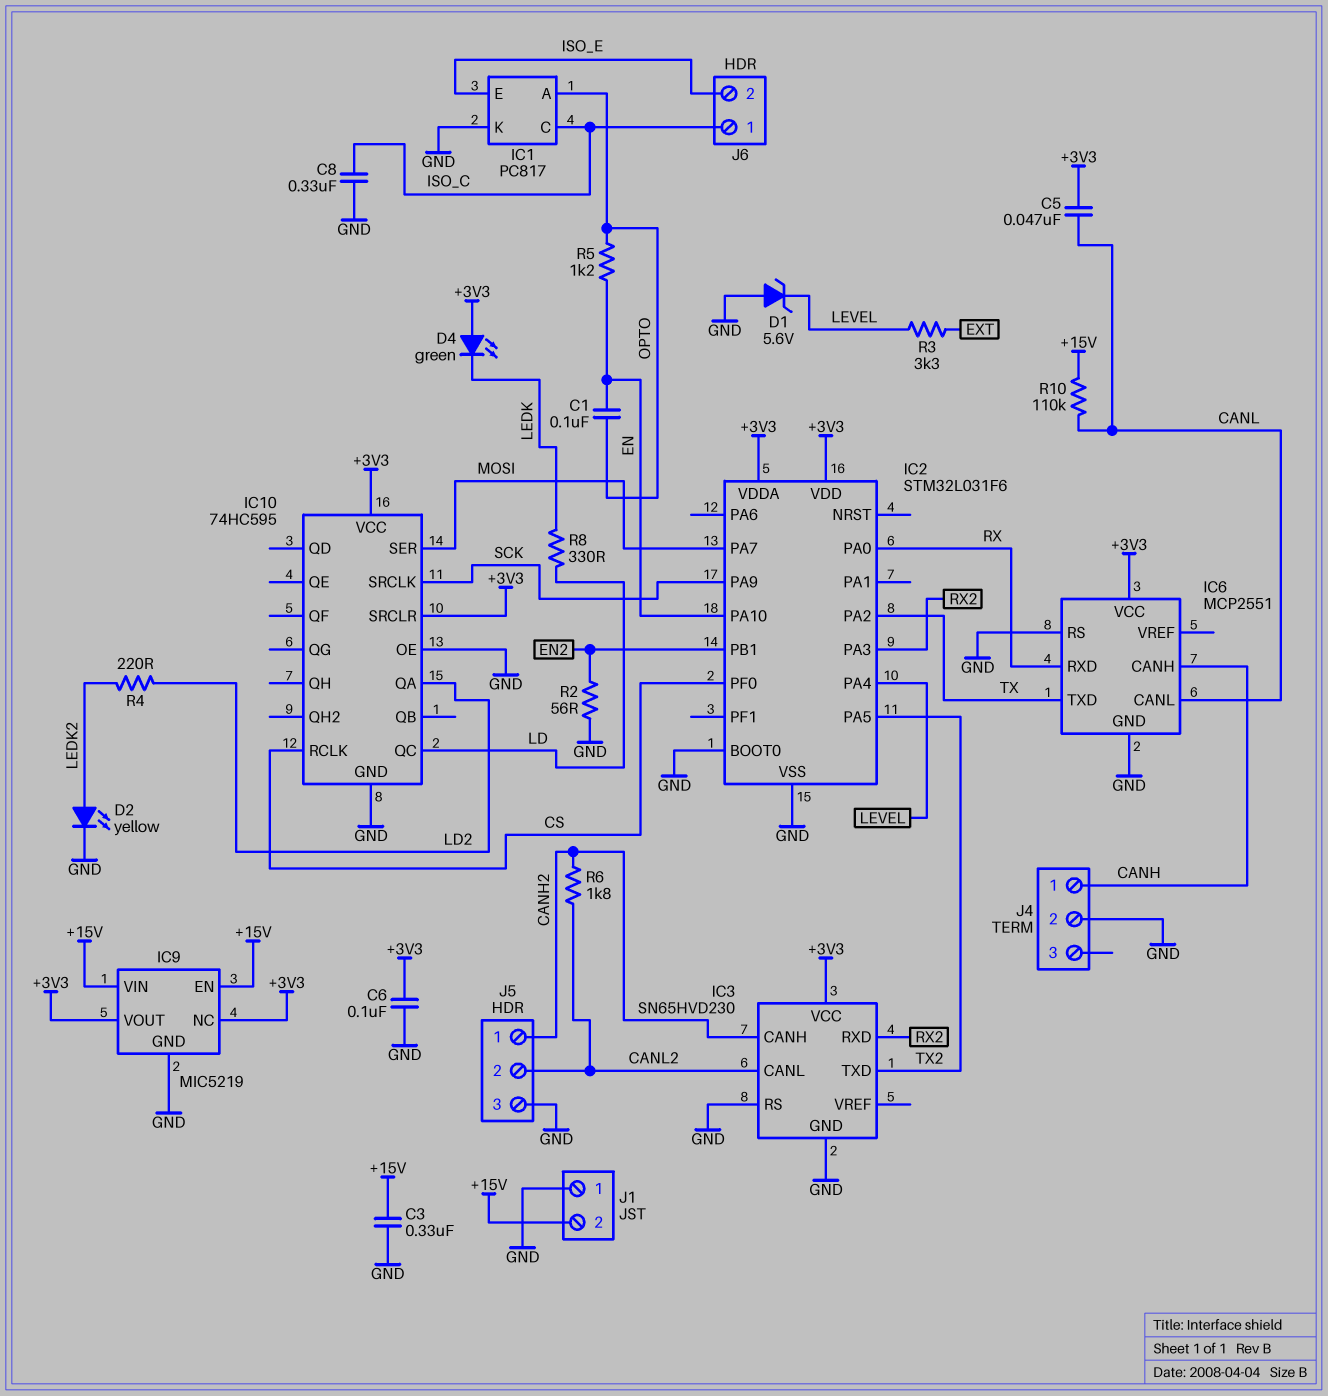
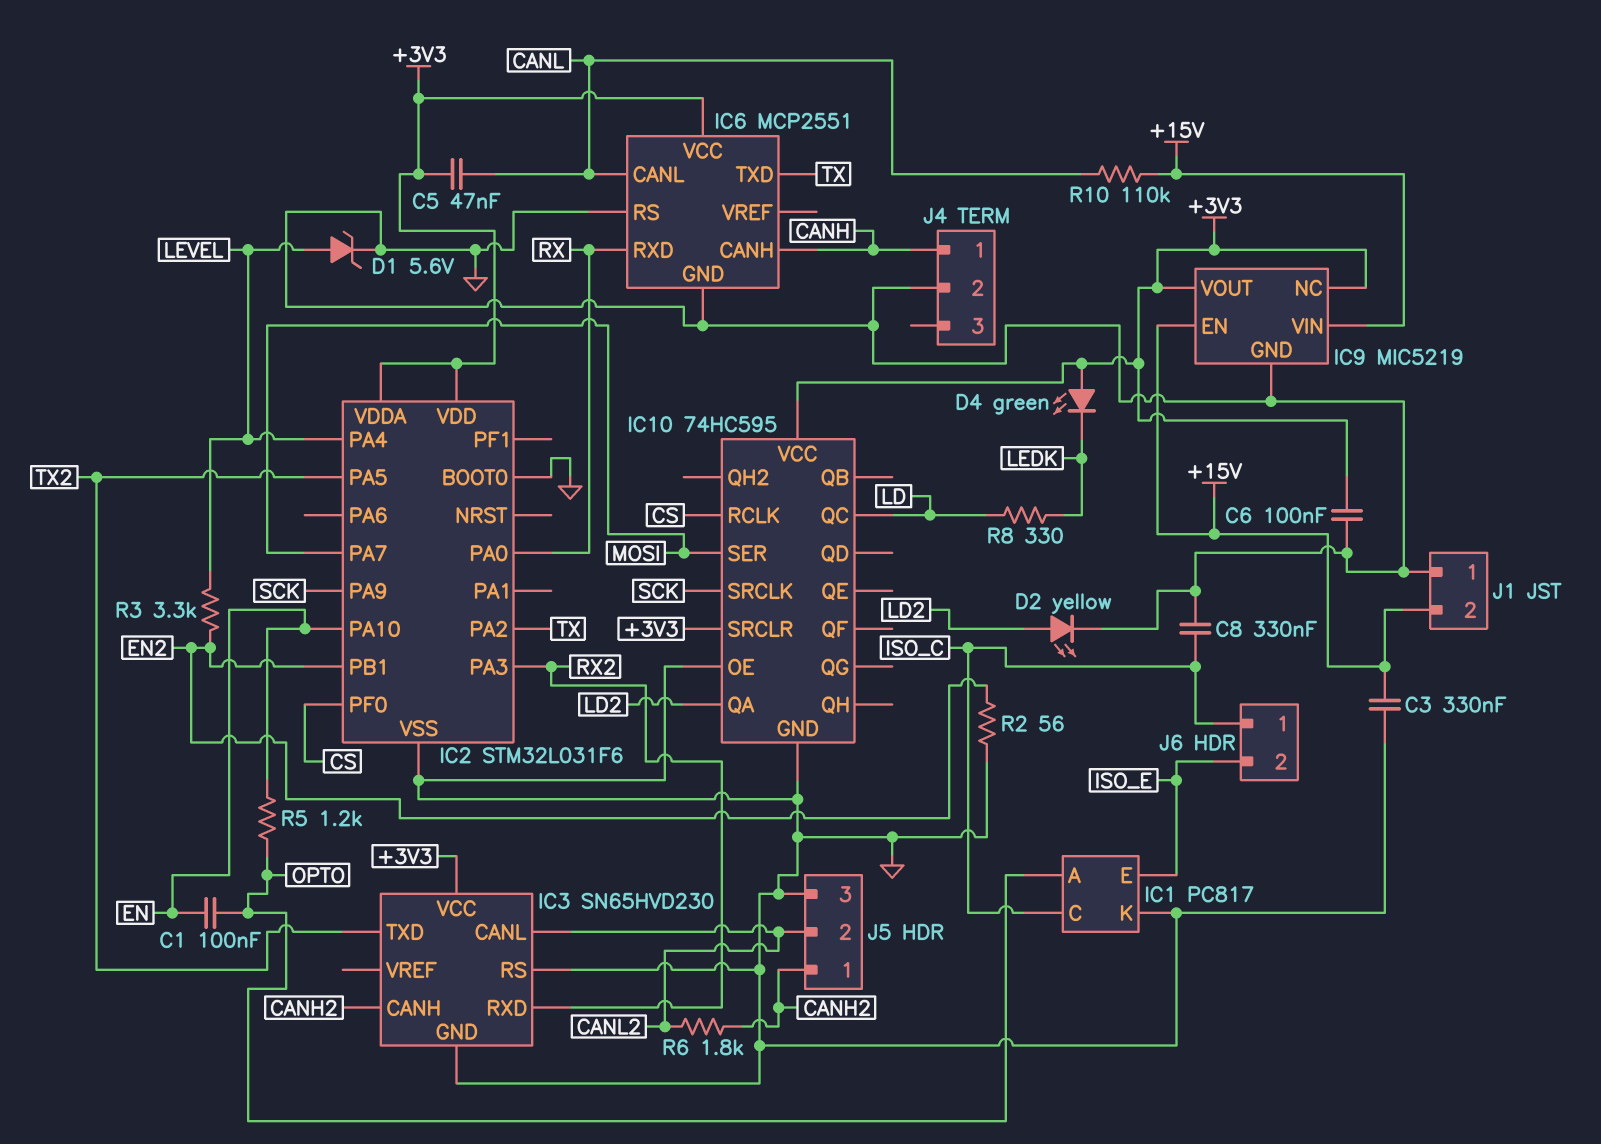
D1: zener 5.6V (A GND, K LEVEL) -> zener 5.6V (A LEVEL, K GND)
D2: LED yellow (A LEDK2, K GND) -> LED yellow (A LD2, K GND)
R3: 3.3k (EXT, LEVEL) -> 3.3k (EN2, LEVEL)
R4: 220 (LD2, LEDK2) -> none

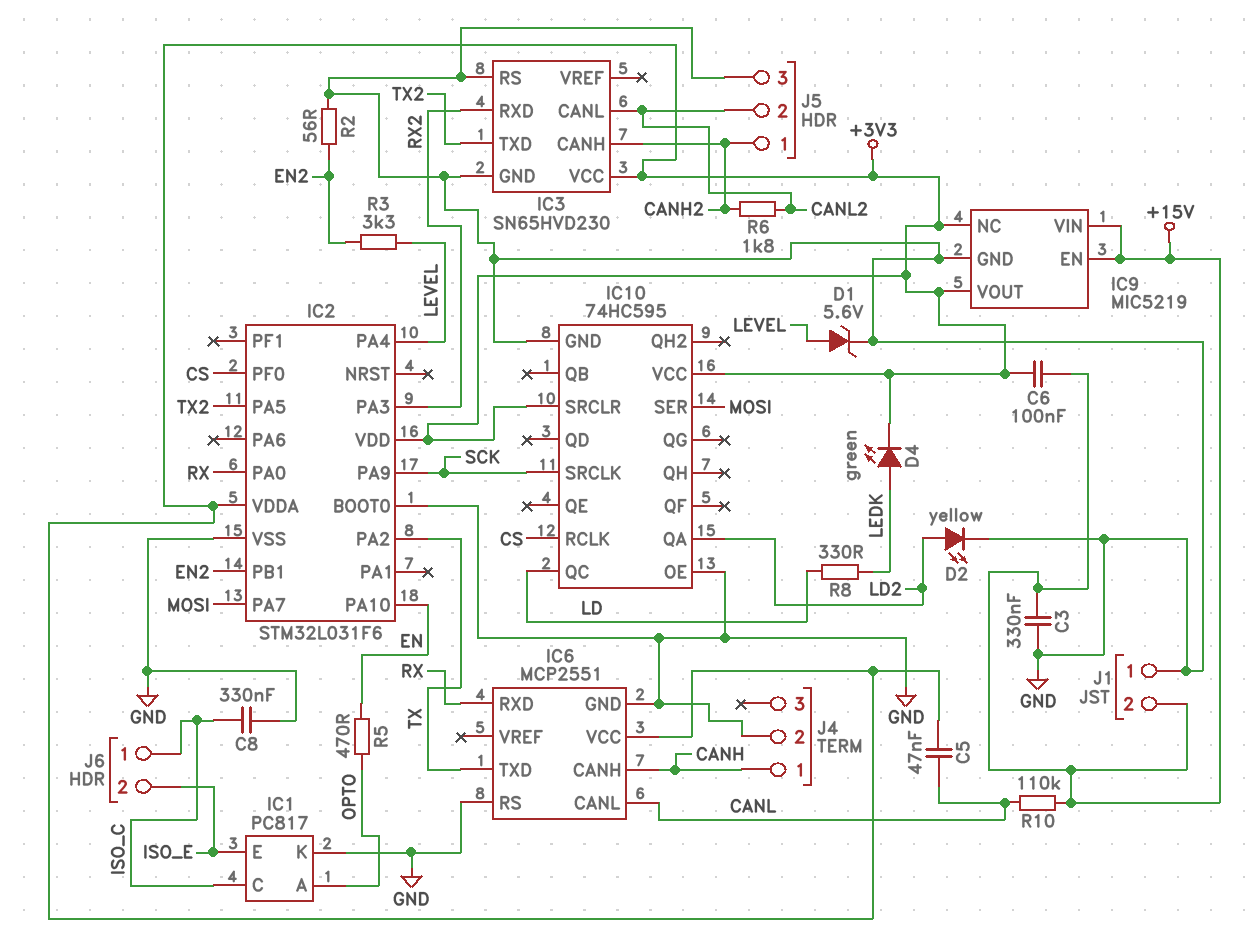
C1: 100nF (EN, OPTO) -> none
C6: 100nF (+3V3, GND) -> 100nF (+3V3, +15V)
D4: LED green (A +3V3, K LEDK) -> LED green (A LEDK, K +3V3)
R5: 1.2k (EN, OPTO) -> 470 (EN, OPTO)

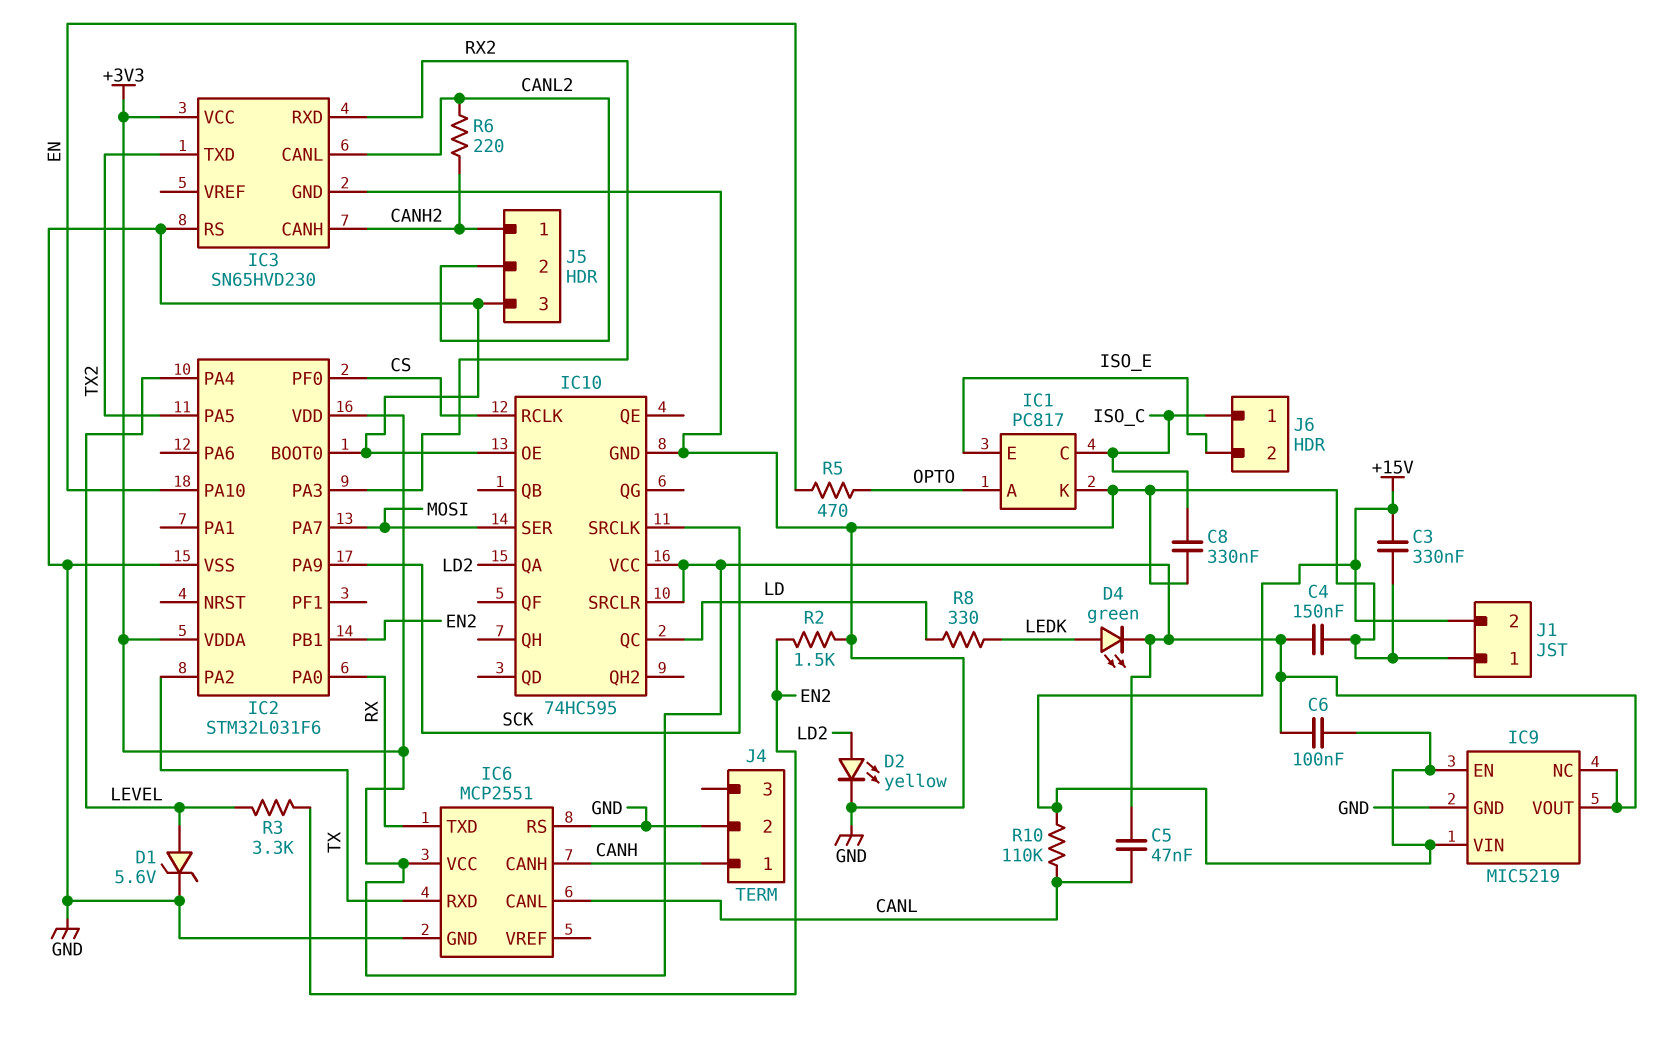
C4: none -> 150nF (+3V3, GND)
IC6 pin RXD: RX -> TX
IC6 pin TXD: TX -> RX
R2: 56 (EN2, GND) -> 1.5k (EN2, GND)
R6: 1.8k (CANH2, CANL2) -> 220 (CANH2, CANL2)

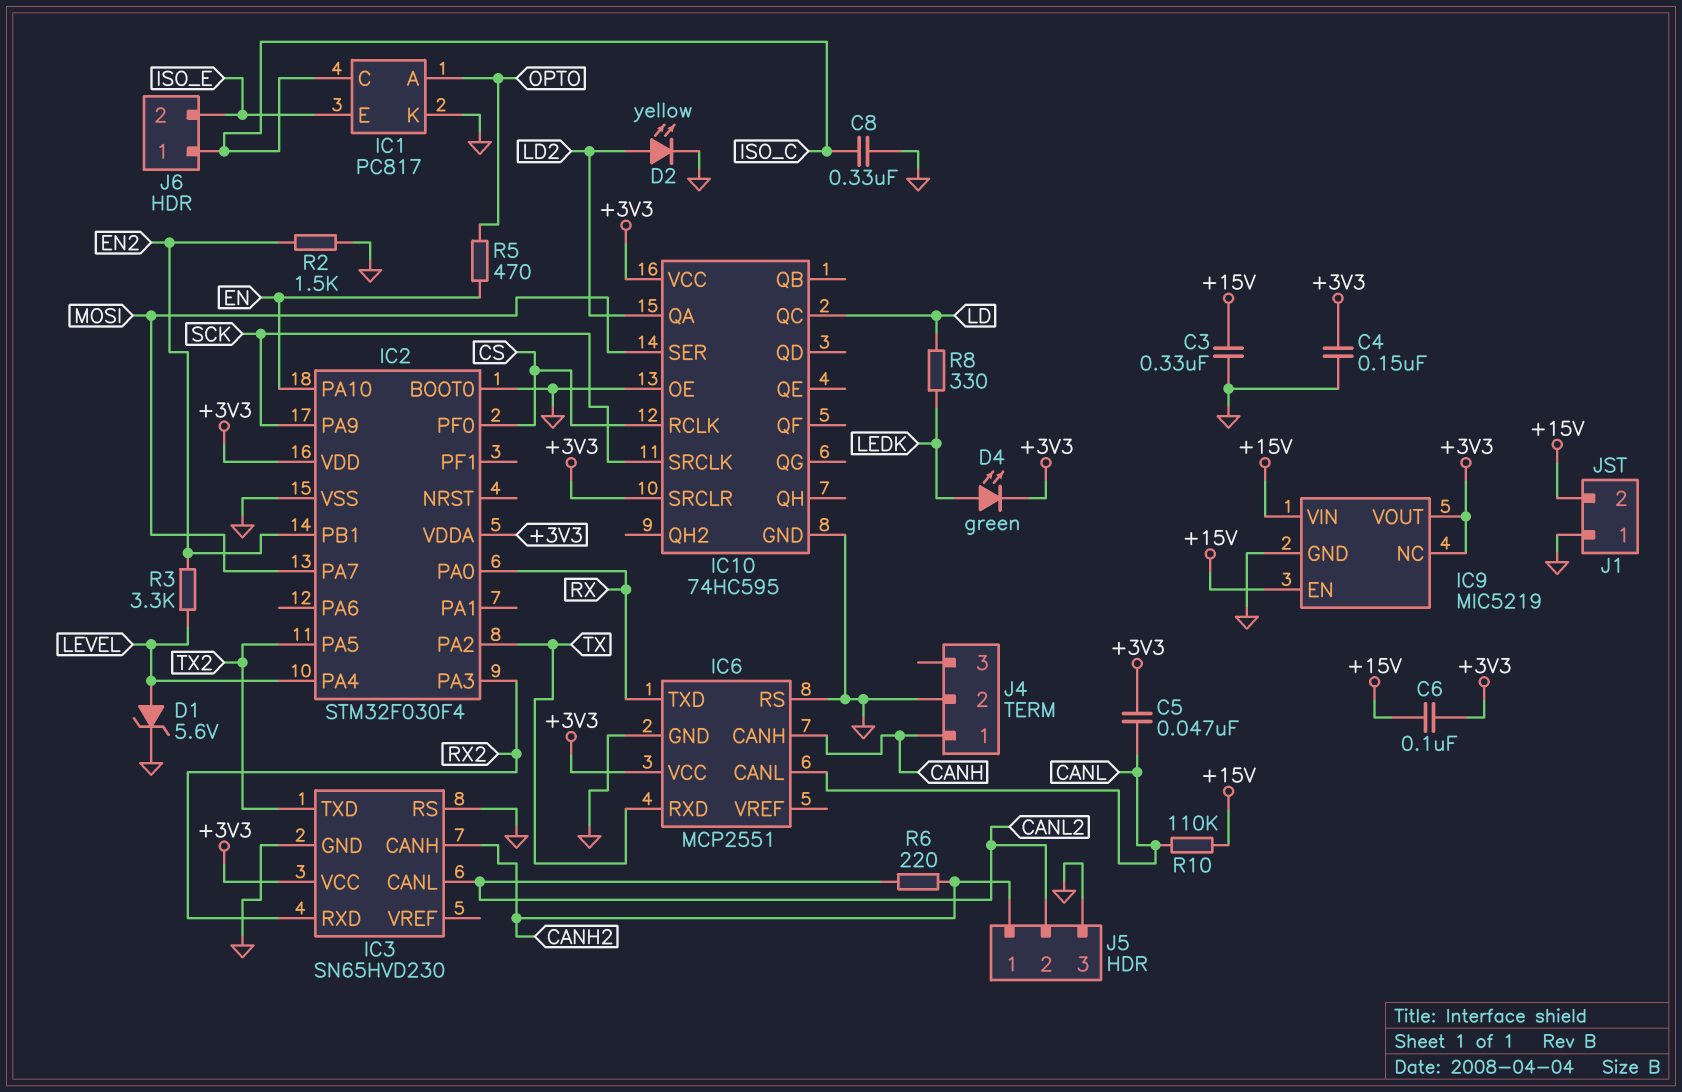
IC2: STM32L031F6 -> STM32F030F4

